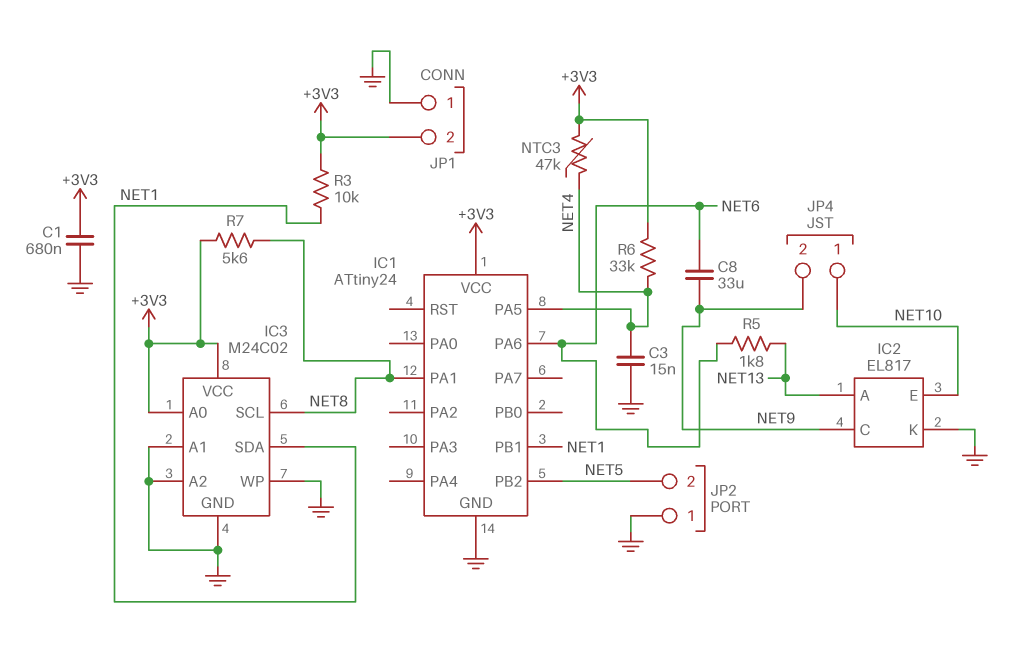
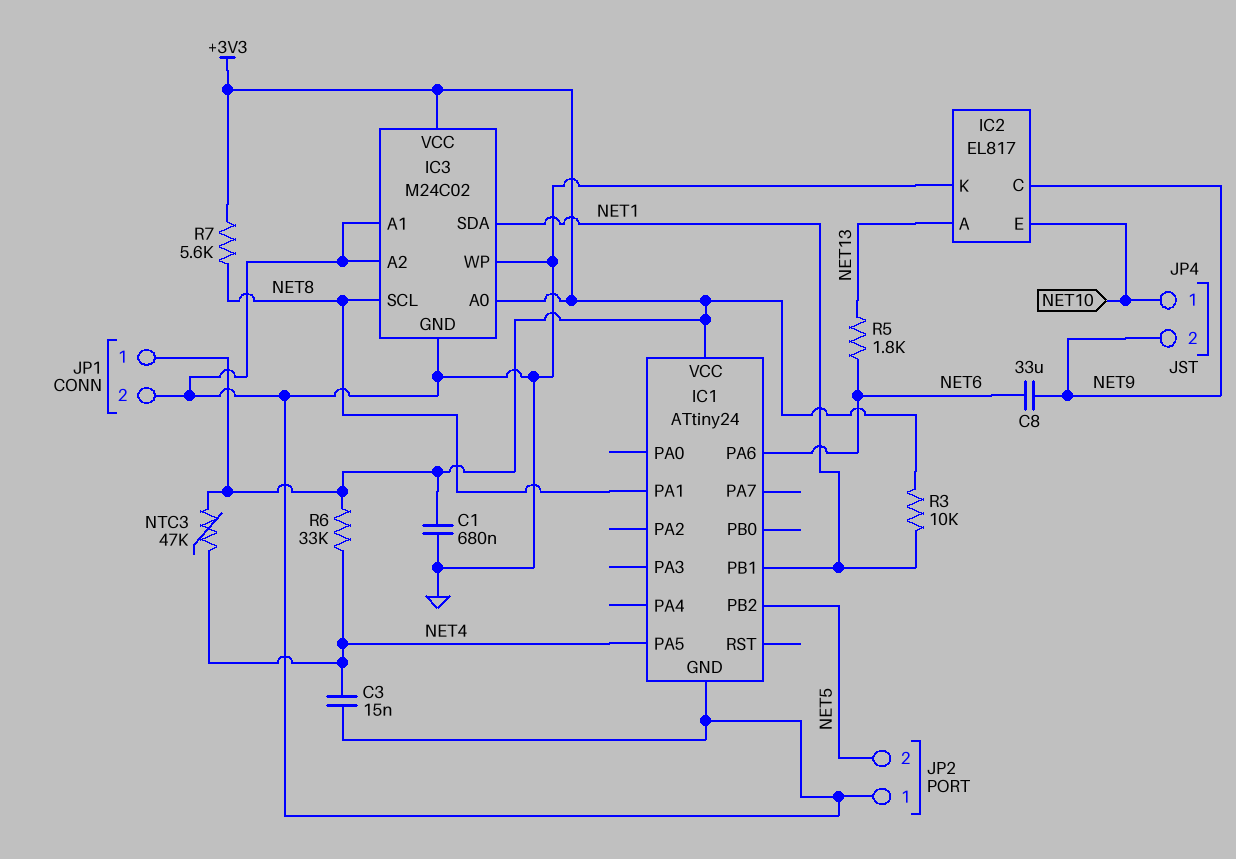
JP1 pin 1: GND -> +3V3
JP1 pin 2: +3V3 -> GND

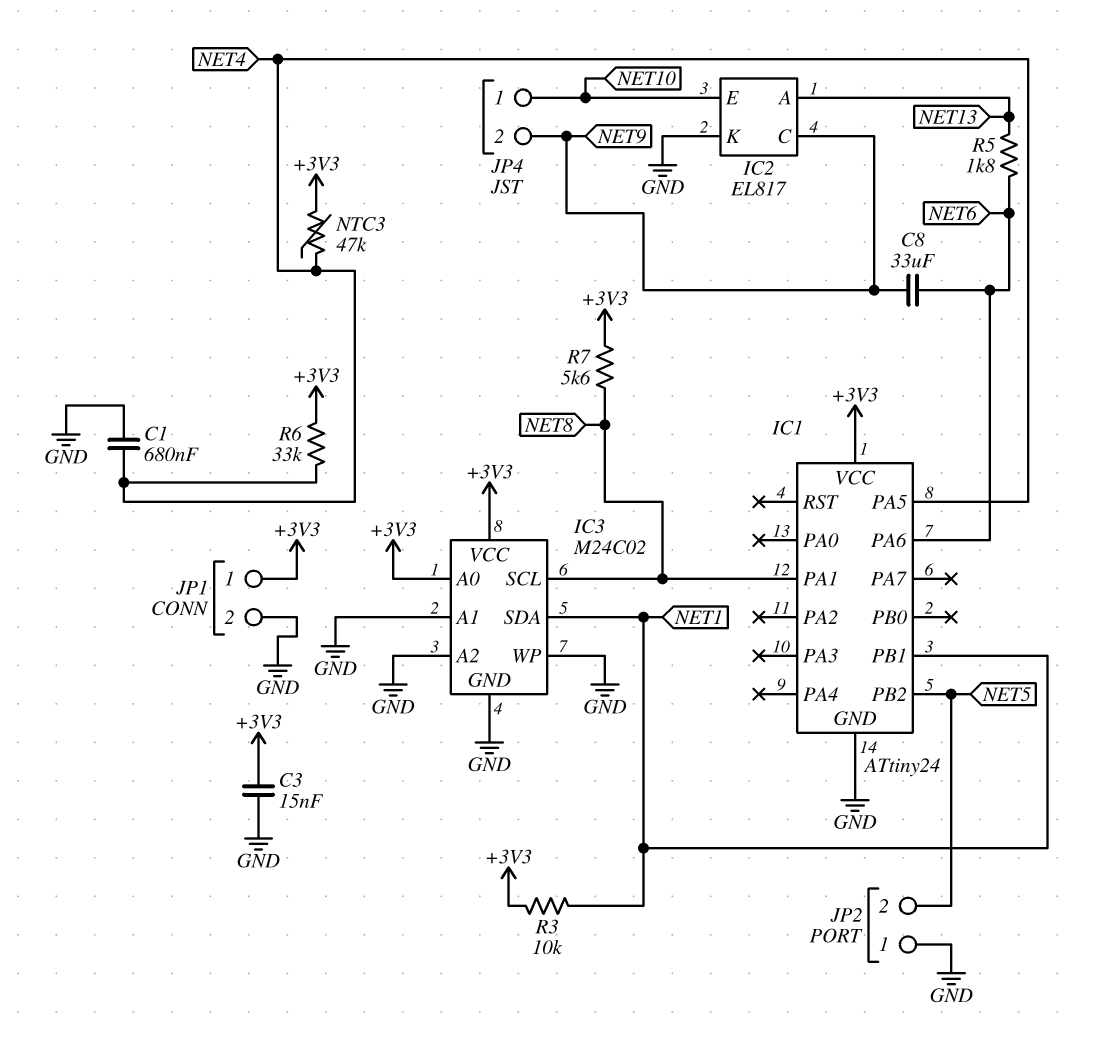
C1: 680nF (+3V3, GND) -> 680nF (GND, NET4)
C3: 15nF (GND, NET4) -> 15nF (+3V3, GND)

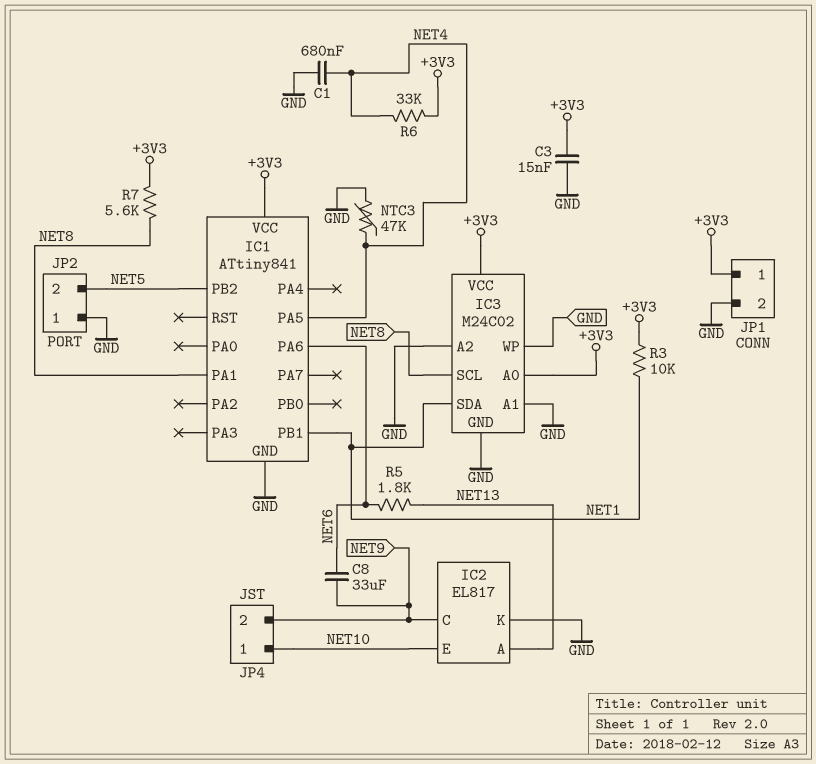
IC1: ATtiny24 -> ATtiny841
NTC3: 47k (+3V3, NET4) -> 47k (GND, NET4)

